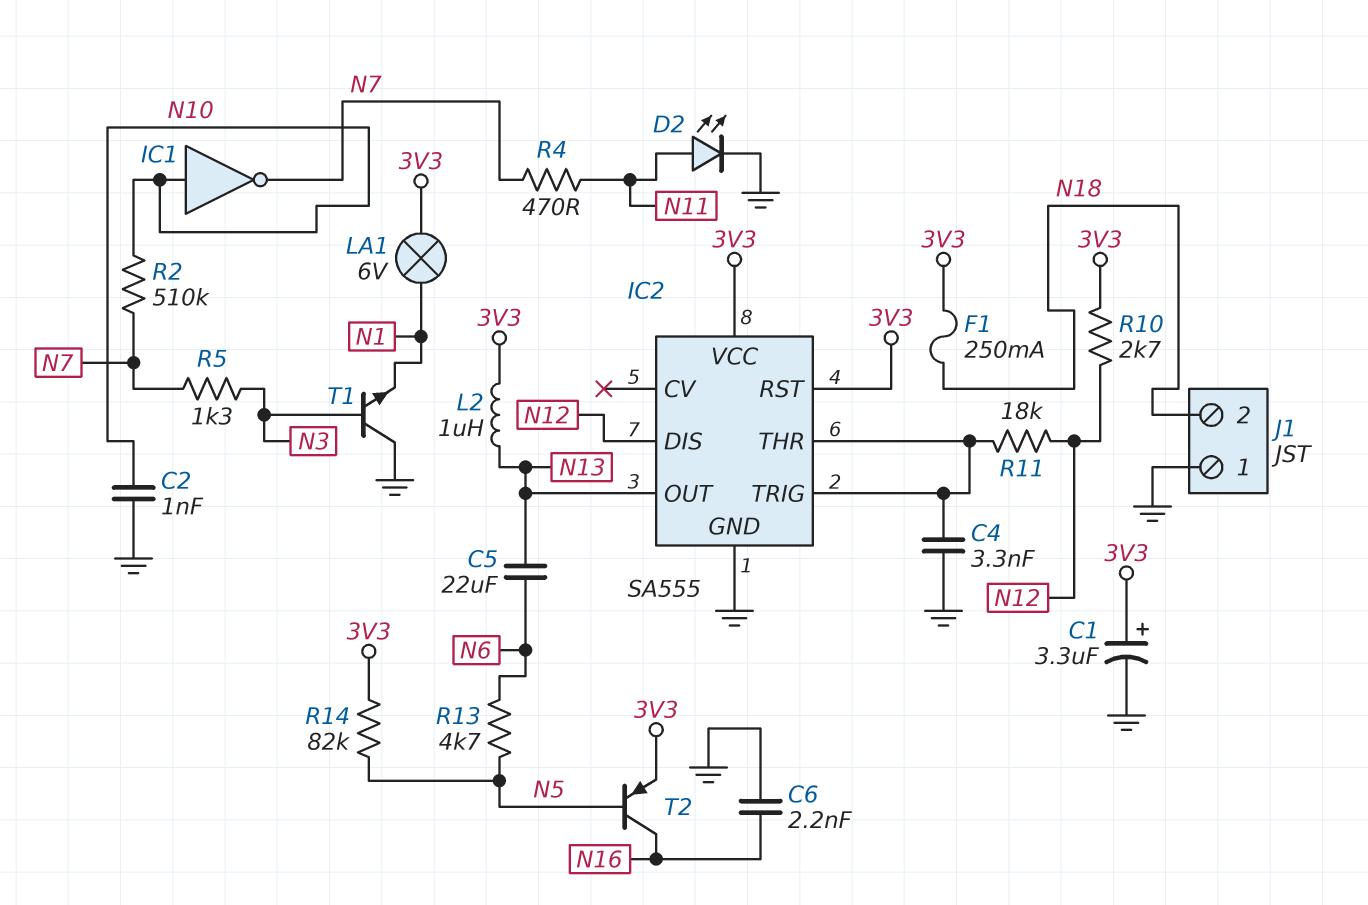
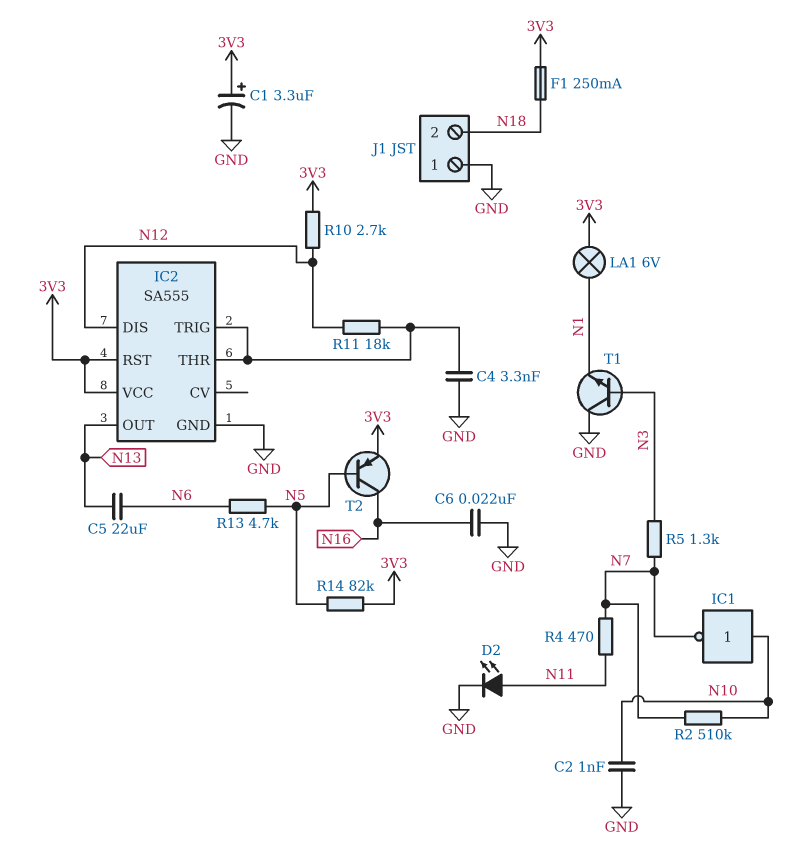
C6: 2.2nF (GND, N16) -> 22nF (GND, N16)
L2: 1uH (3V3, N13) -> none

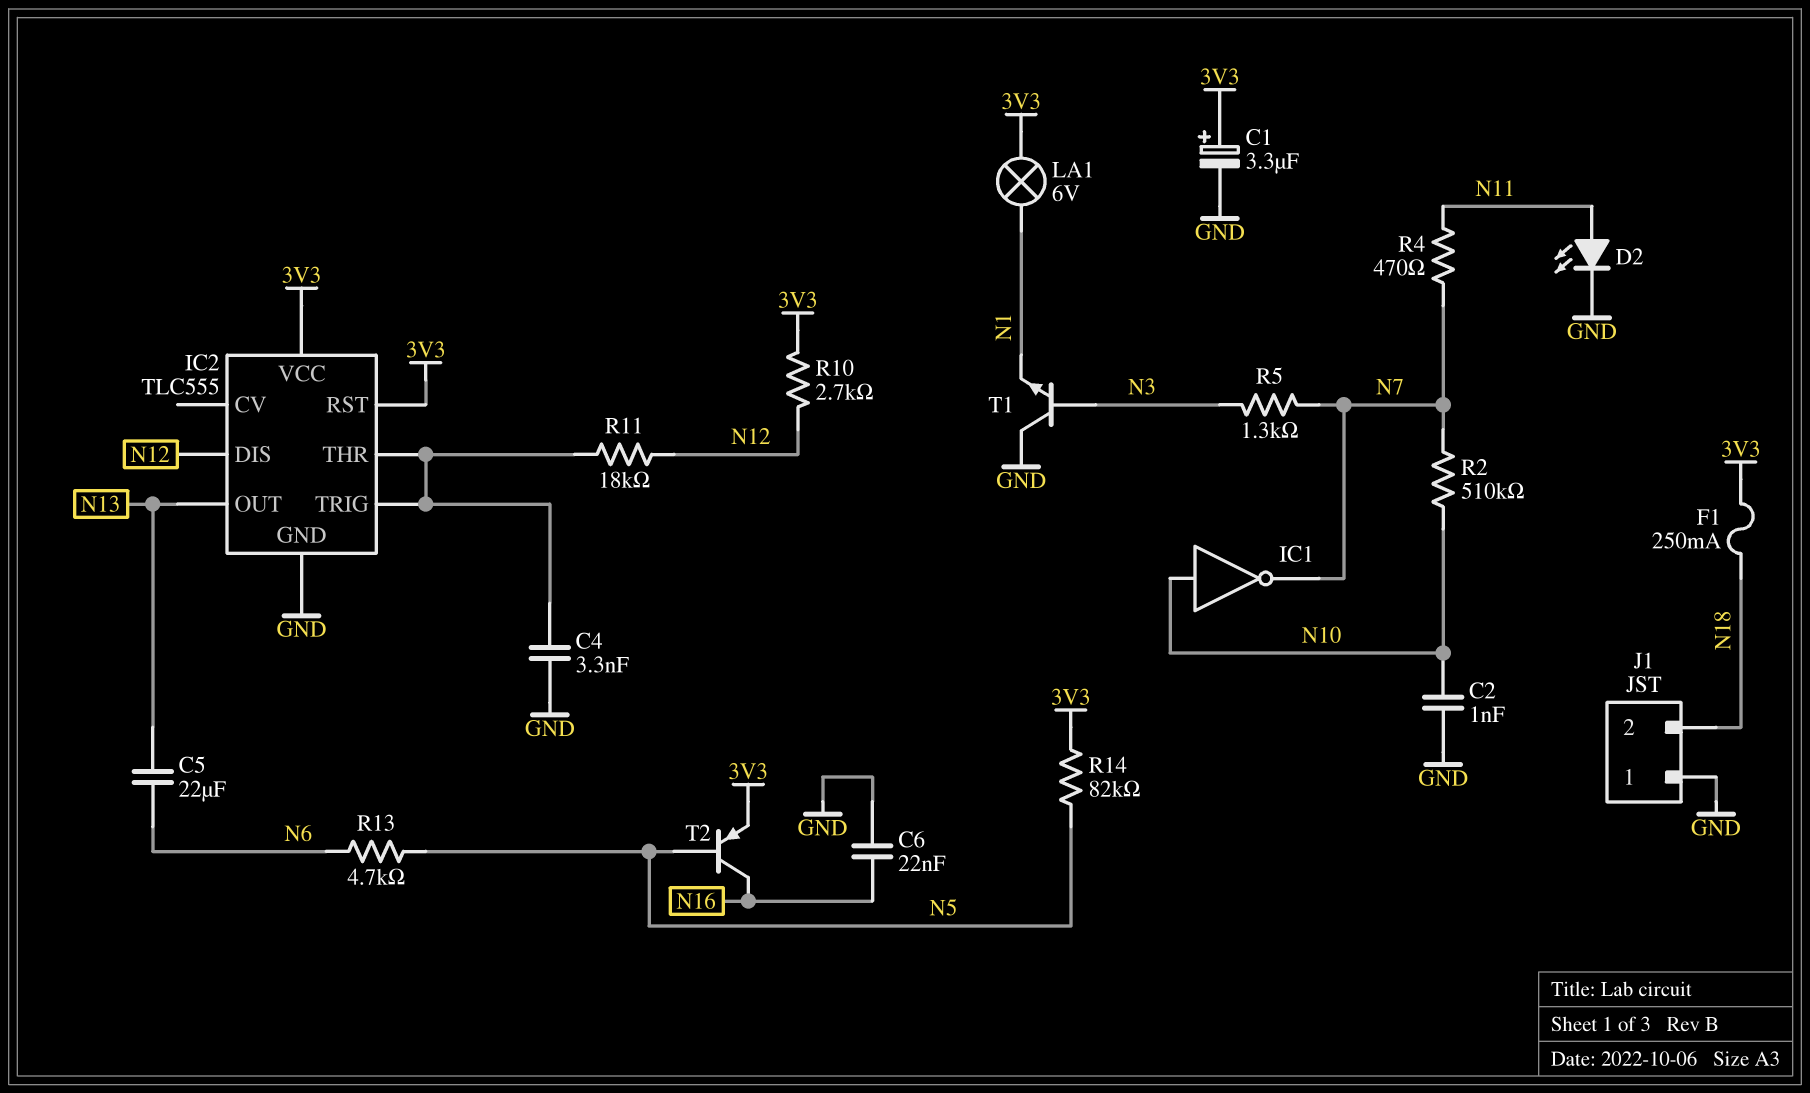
IC2: SA555 -> TLC555

